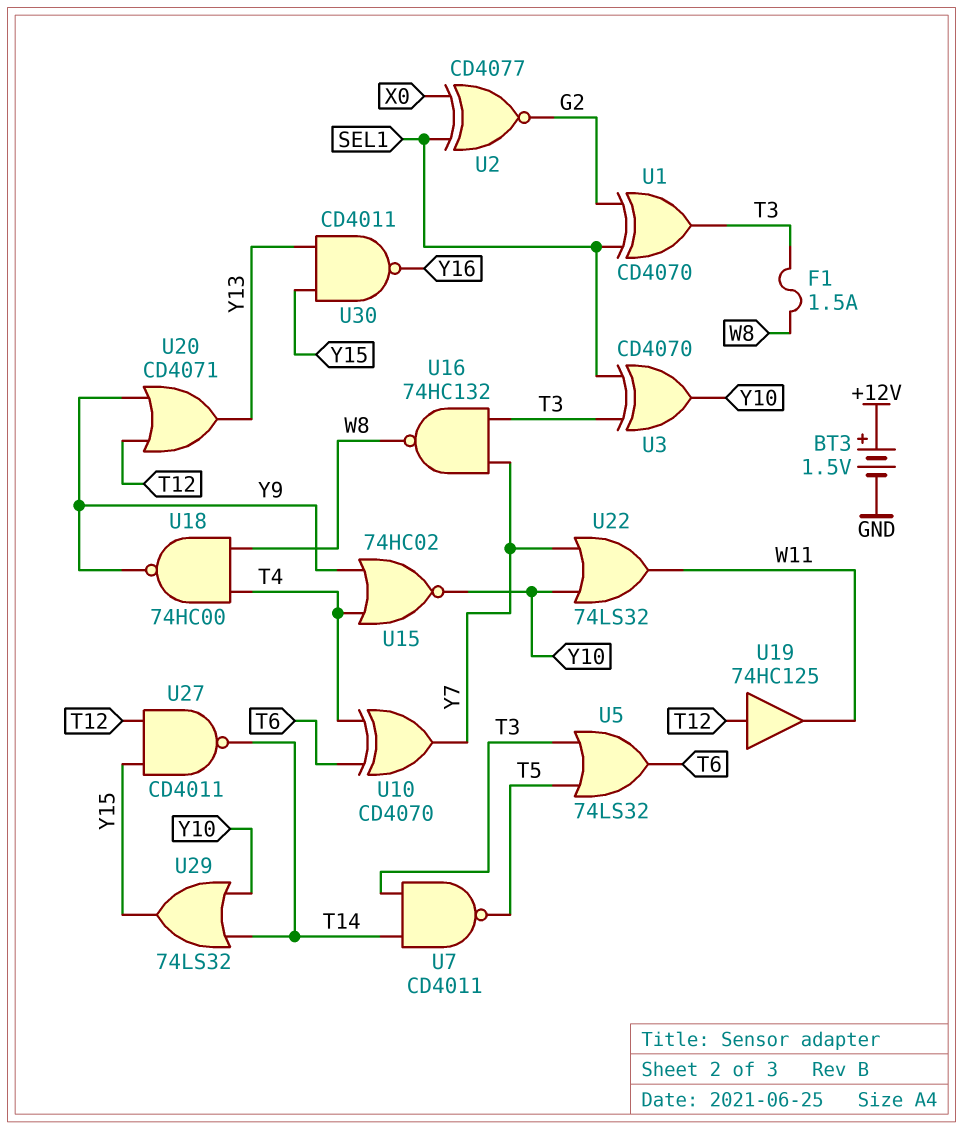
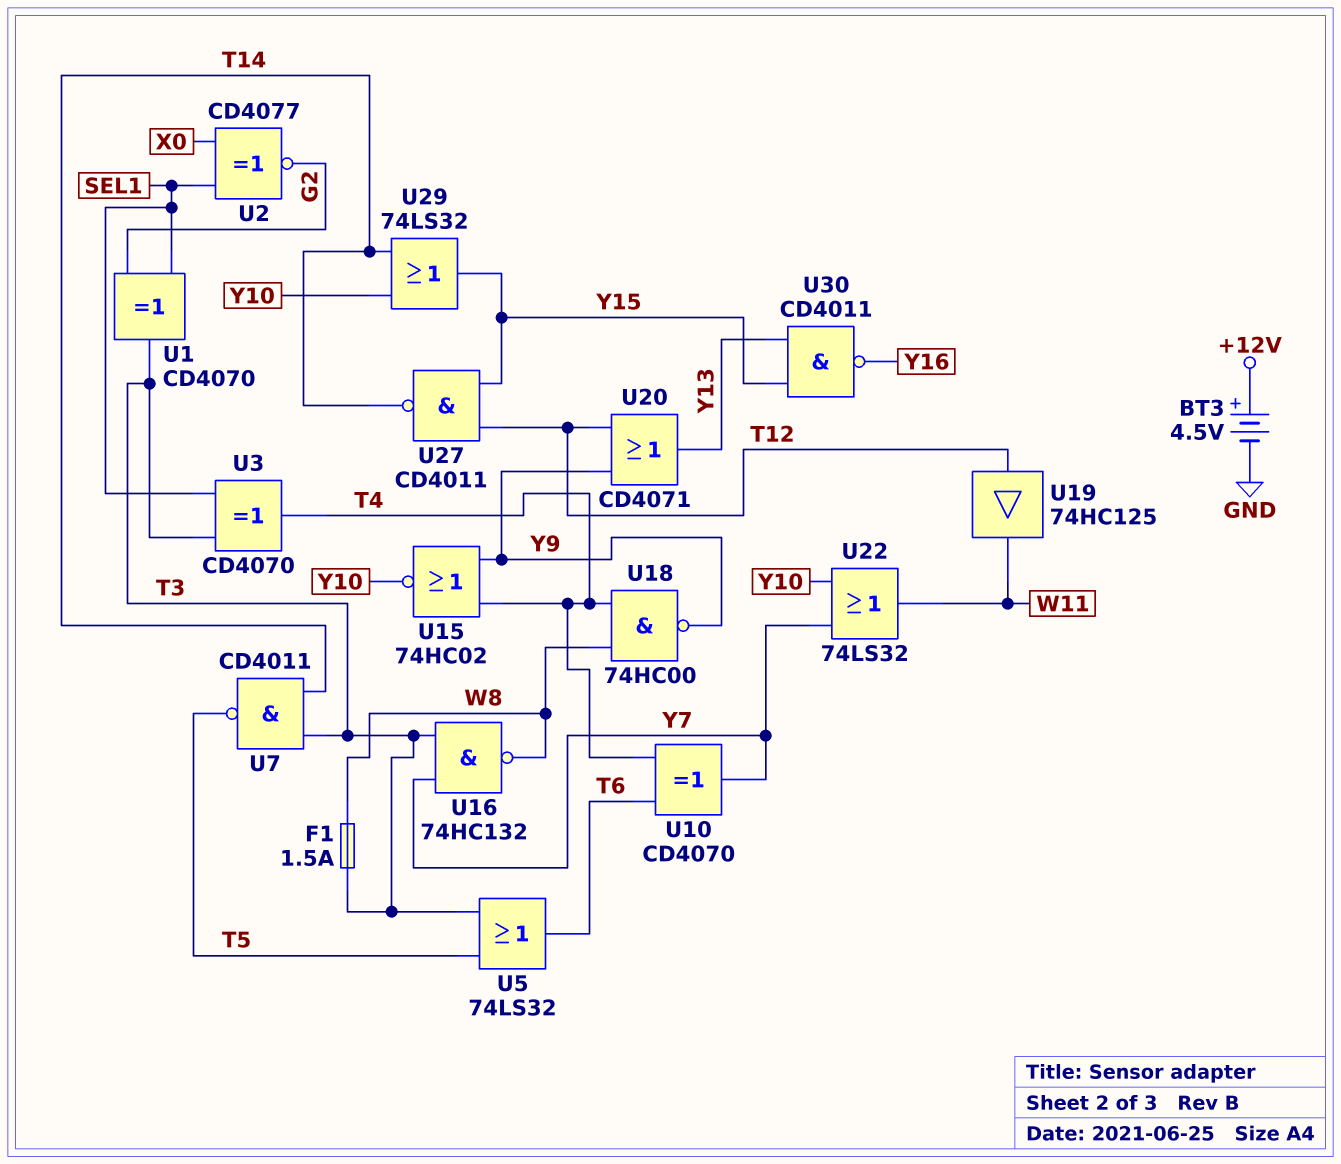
BT3: 1.5V (plus +12V, minus GND) -> 4.5V (plus +12V, minus GND)
U3: XOR CD4070 (in SEL1, in T3, out Y10) -> XOR CD4070 (in SEL1, in T3, out T4)

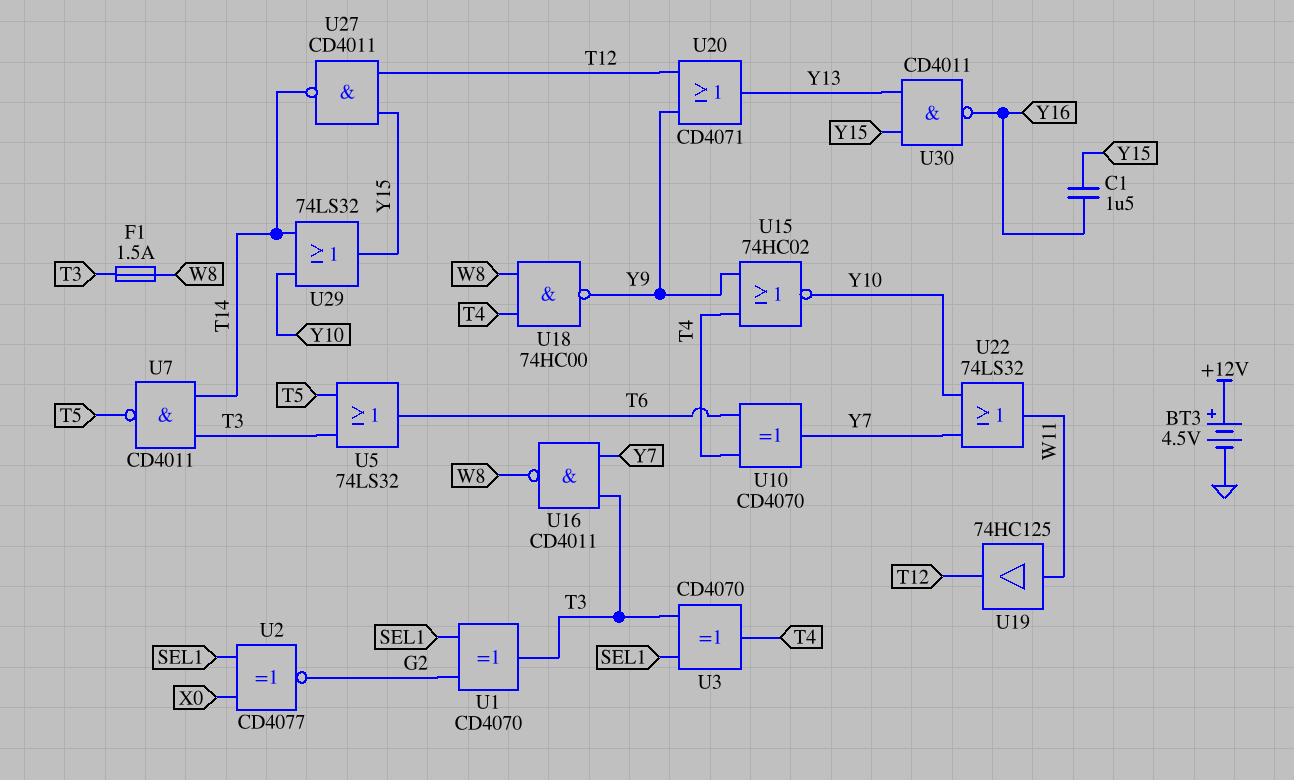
C1: none -> 1.5uF (Y15, Y16)
U16: NAND 74HC132 (in T3, in Y7, out W8) -> NAND CD4011 (in T3, in Y7, out W8)
U19: buffer 74HC125 (in T12, out W11) -> buffer 74HC125 (in W11, out T12)

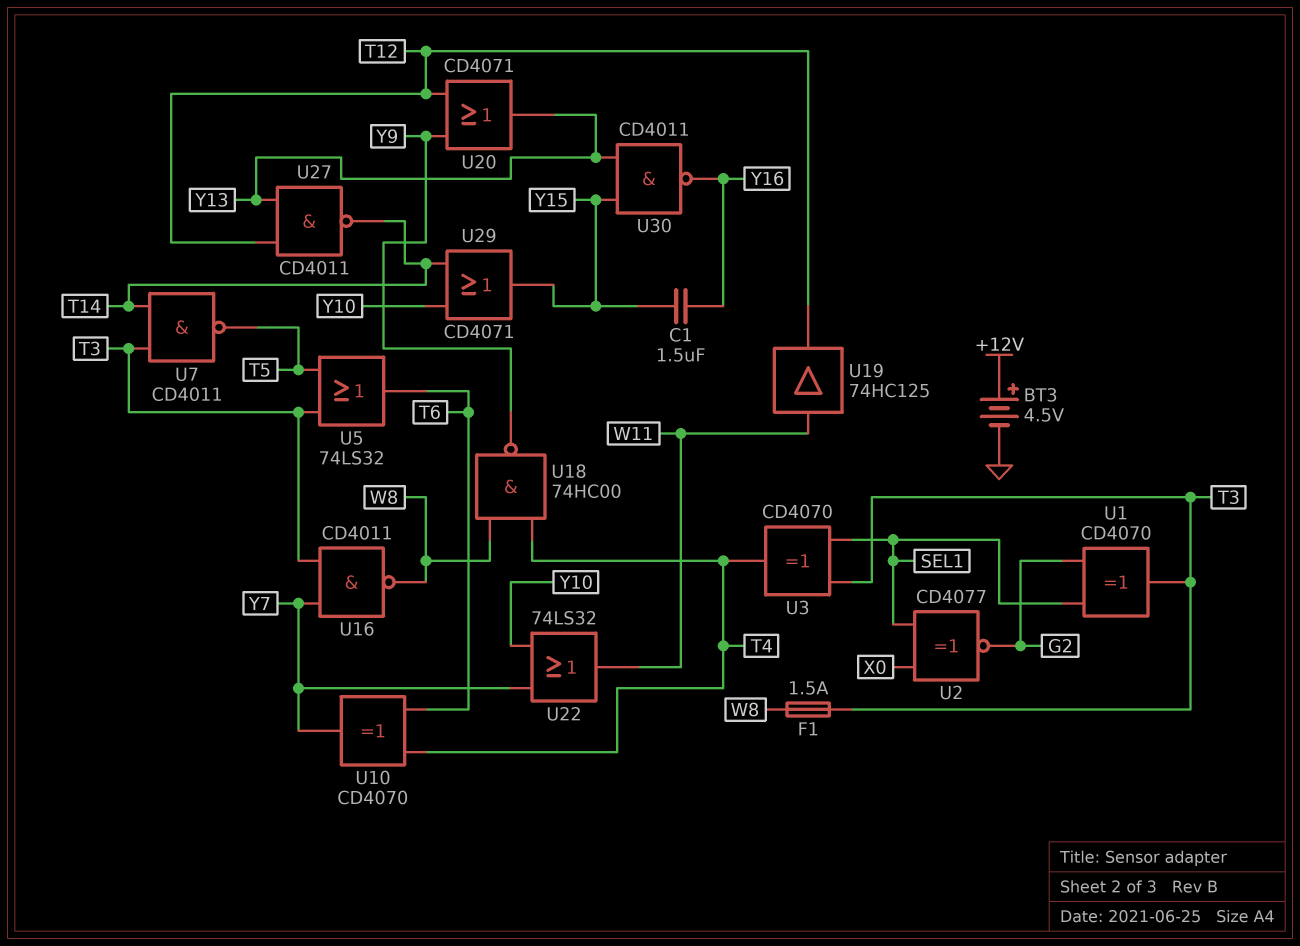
U15: NOR 74HC02 (in T4, in Y9, out Y10) -> none
U27: NAND CD4011 (in T12, in Y15, out T14) -> NAND CD4011 (in T12, in Y13, out T14)
U29: OR 74LS32 (in T14, in Y10, out Y15) -> OR CD4071 (in T14, in Y10, out Y15)

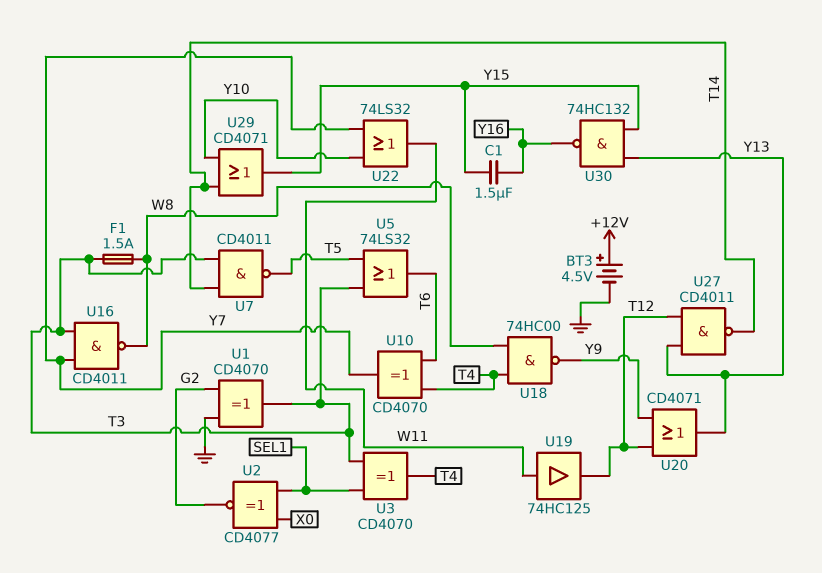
U1: XOR CD4070 (in G2, in SEL1, out T3) -> XOR CD4070 (in G2, in GND, out T3)
U30: NAND CD4011 (in Y13, in Y15, out Y16) -> NAND 74HC132 (in Y13, in Y15, out Y16)

